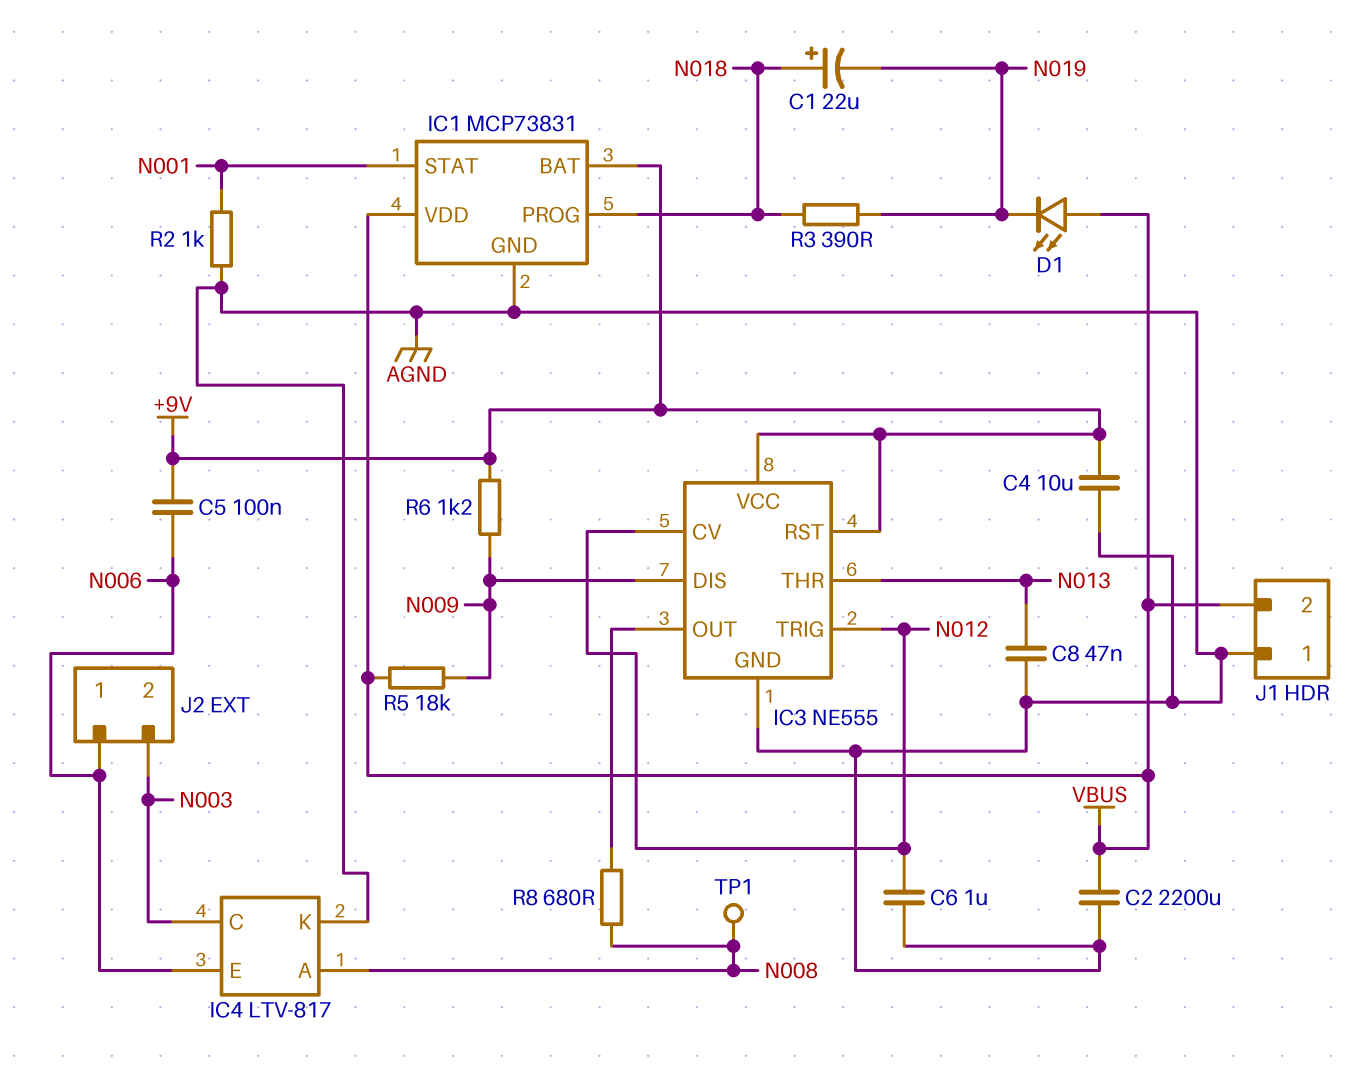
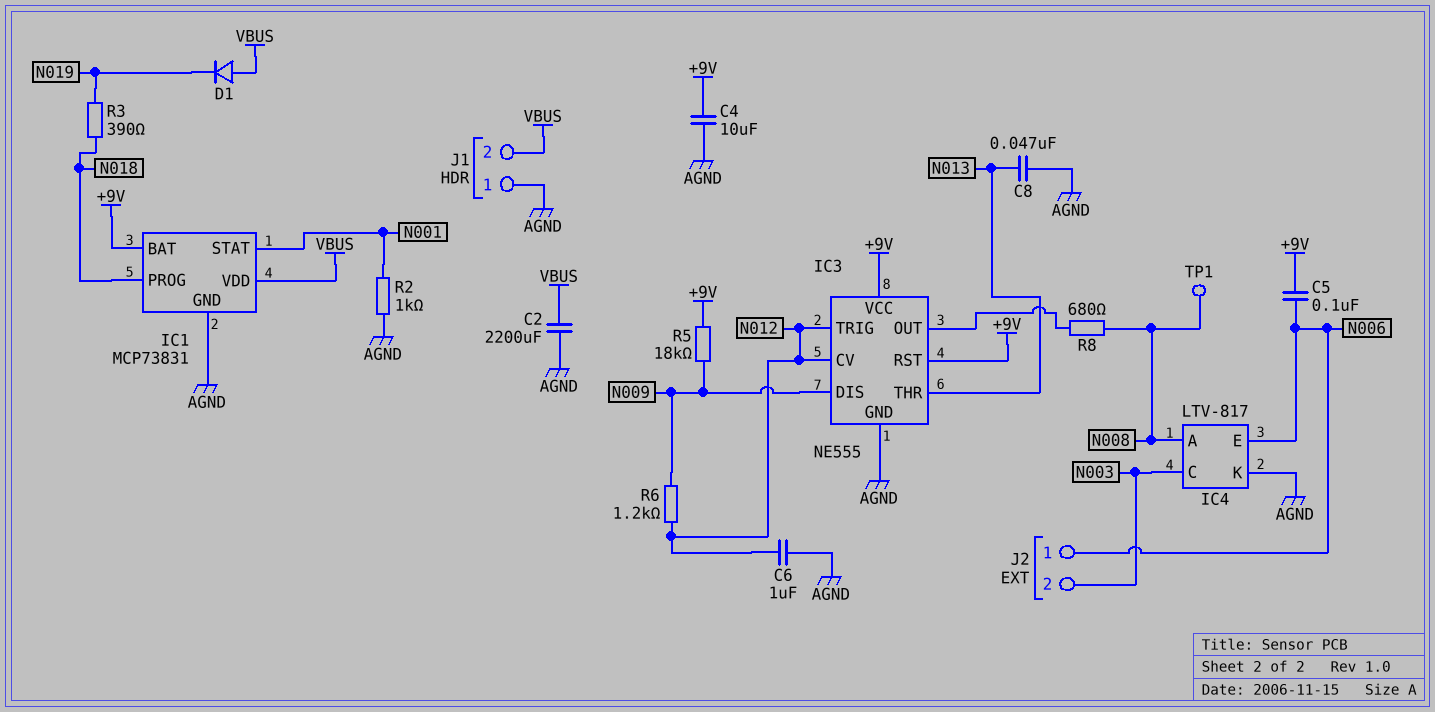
C1: 22uF (plus N018, minus N019) -> none
D1: LED (A VBUS, K N019) -> diode (A VBUS, K N019)
R5: 18k (N009, VBUS) -> 18k (+9V, N009)
R6: 1.2k (+9V, N009) -> 1.2k (N009, N012)

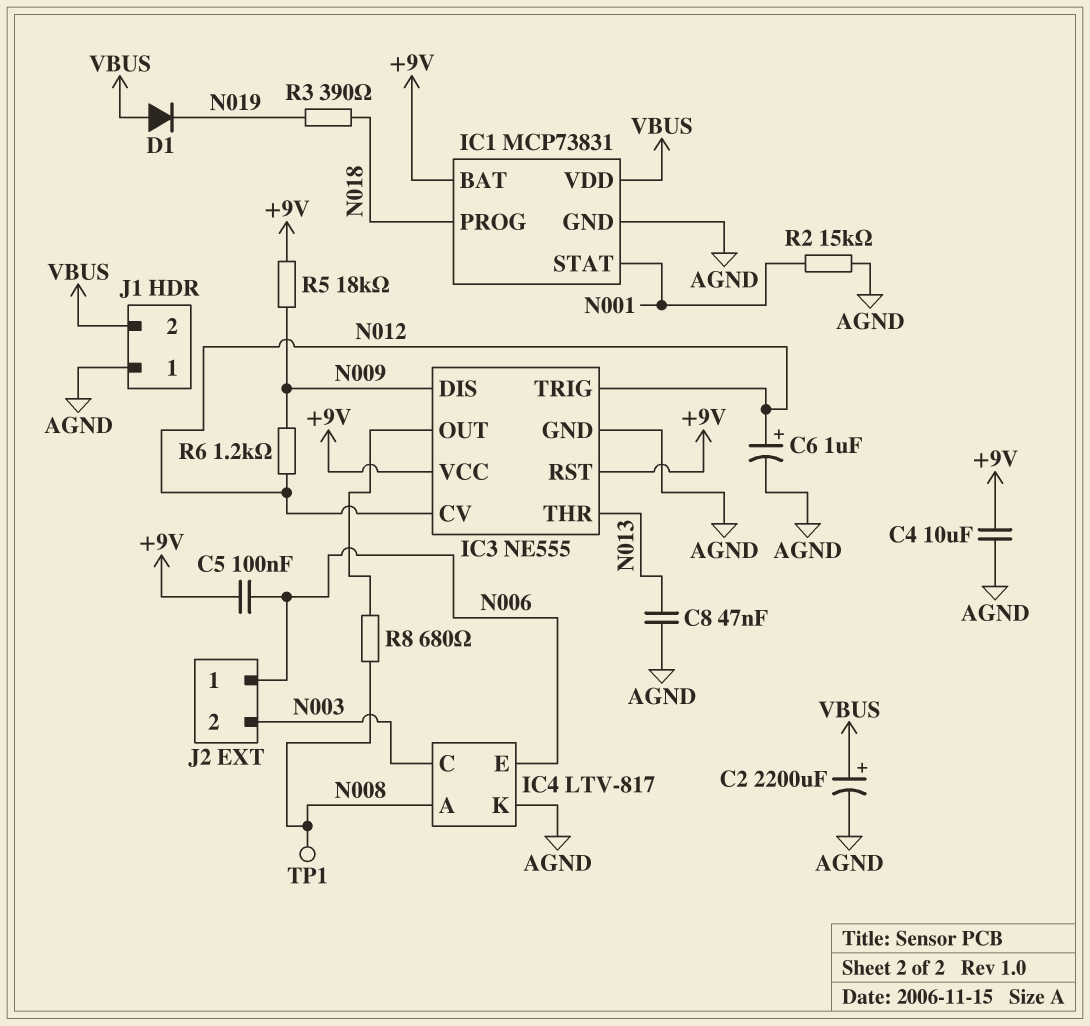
C2: 2200uF (AGND, VBUS) -> 2200uF (plus VBUS, minus AGND)
C6: 1uF (AGND, N012) -> 1uF (plus N012, minus AGND)
R2: 1k (AGND, N001) -> 15k (AGND, N001)

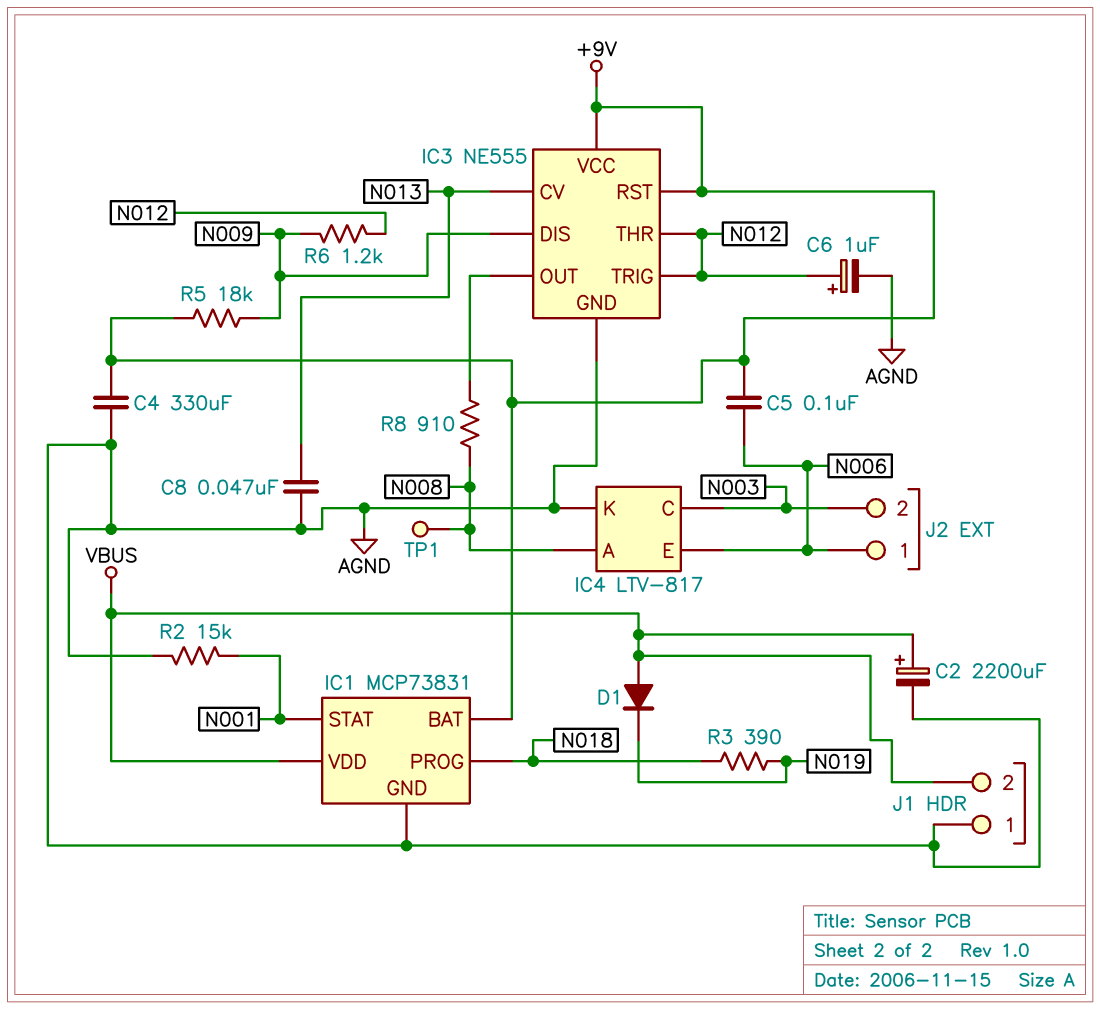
C4: 10uF (+9V, AGND) -> 330uF (+9V, AGND)
IC3 pin CV: N012 -> N013
IC3 pin THR: N013 -> N012
R8: 680 (IC3/OUT, N008) -> 910 (IC3/OUT, N008)

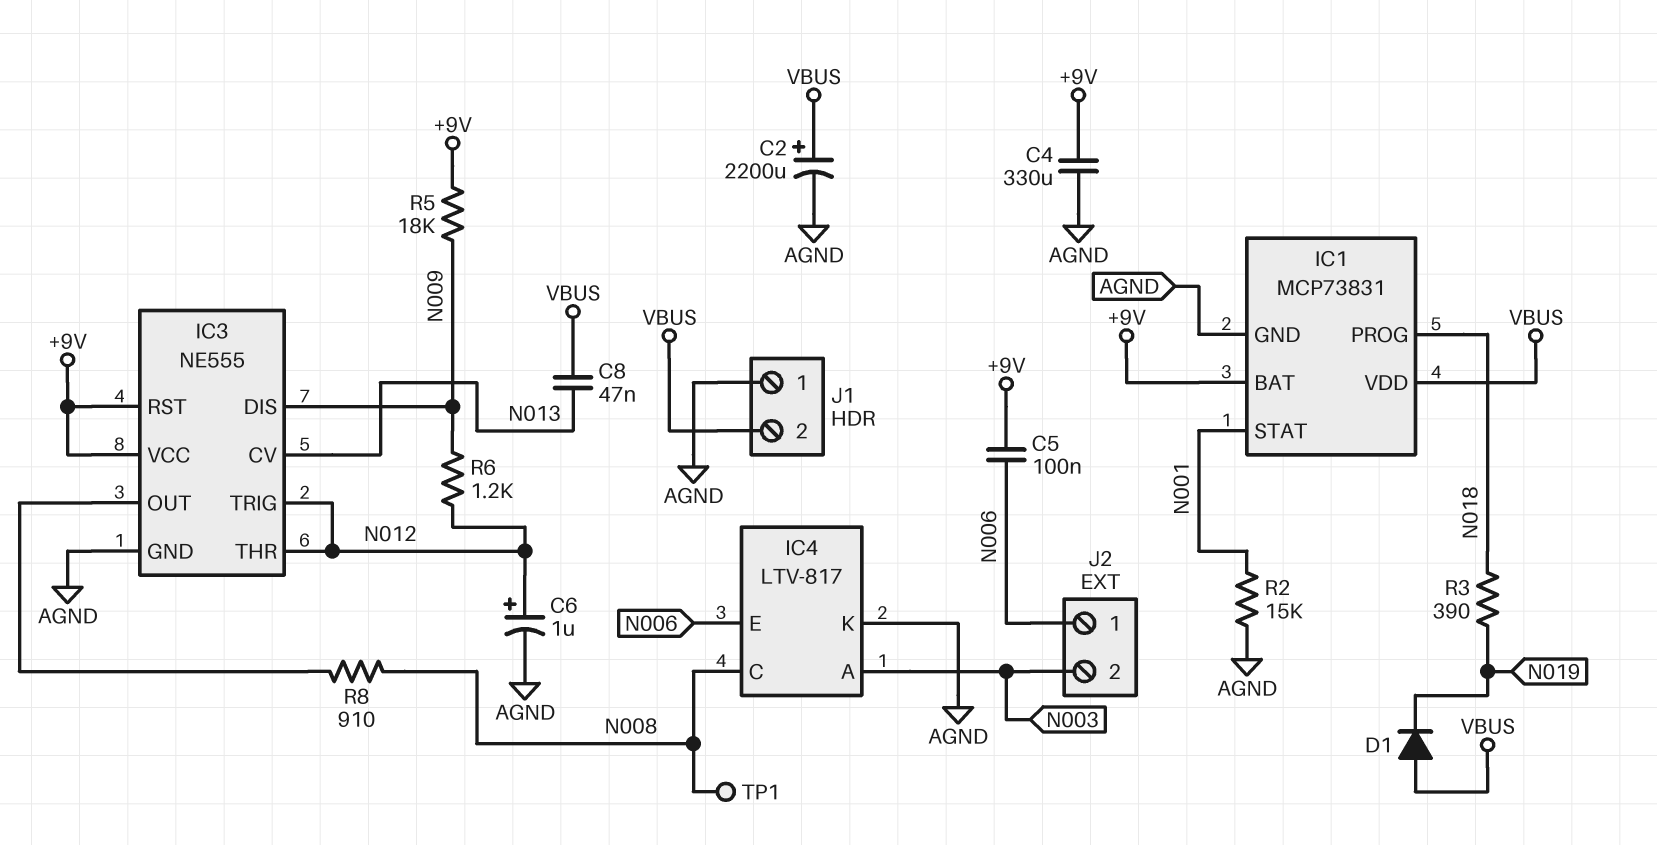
C8: 47nF (AGND, N013) -> 47nF (N013, VBUS)
IC4 pin A: N008 -> N003
IC4 pin C: N003 -> N008

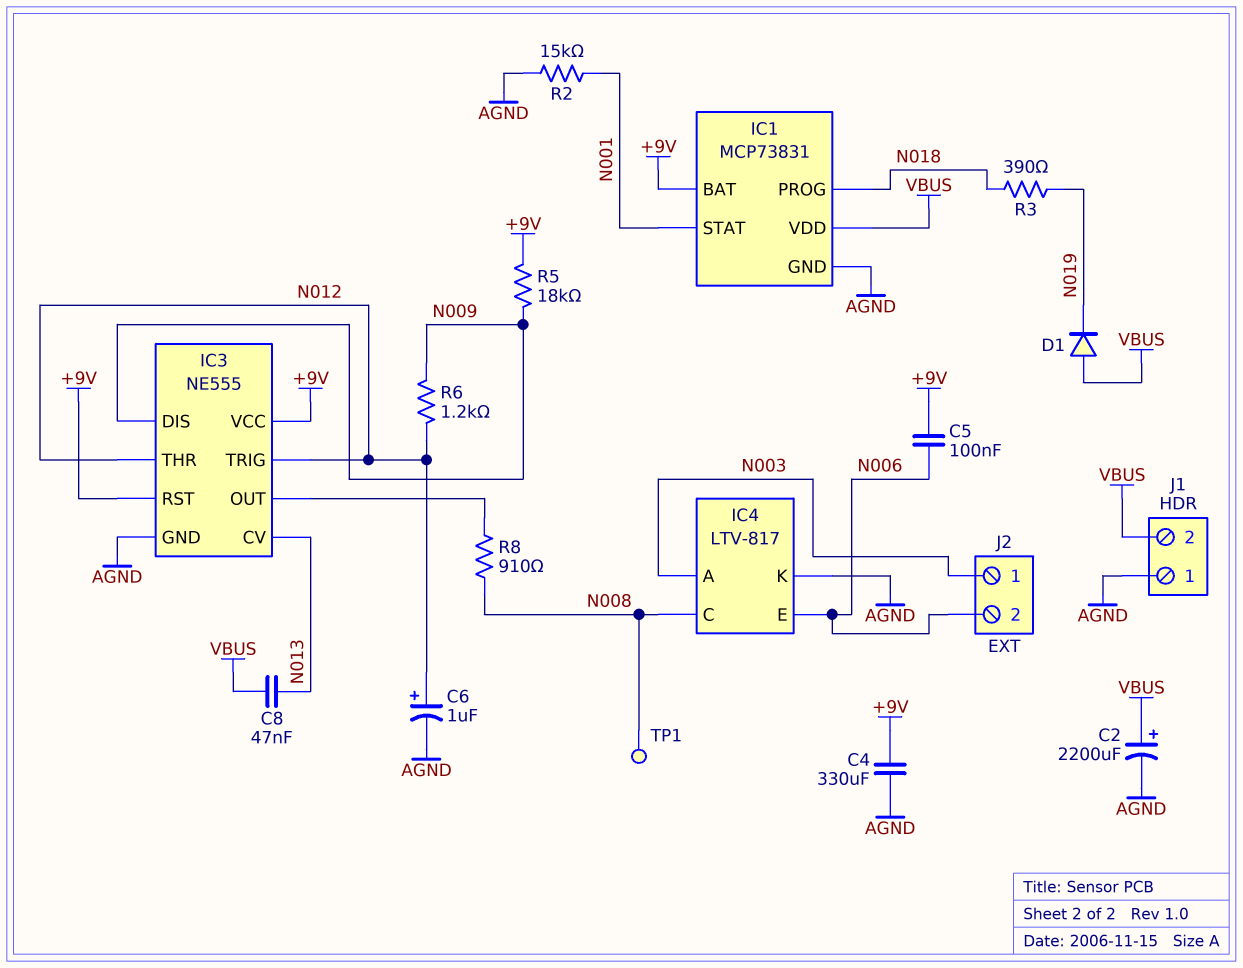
J2 pin 1: N006 -> N003
J2 pin 2: N003 -> N006

